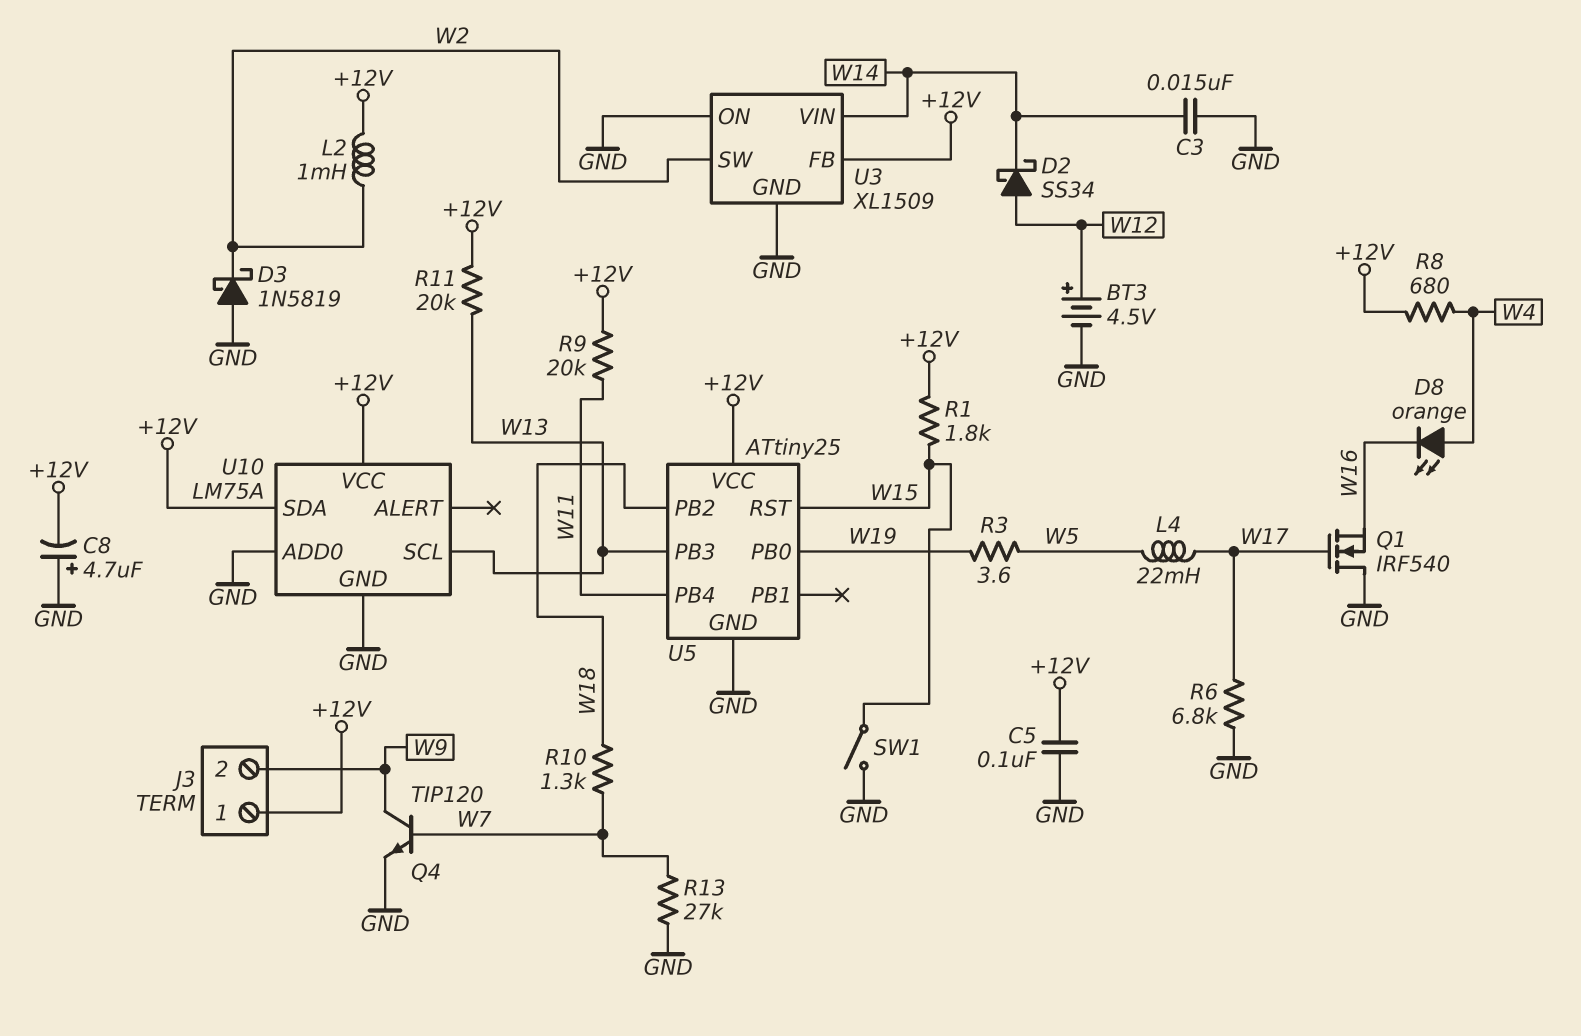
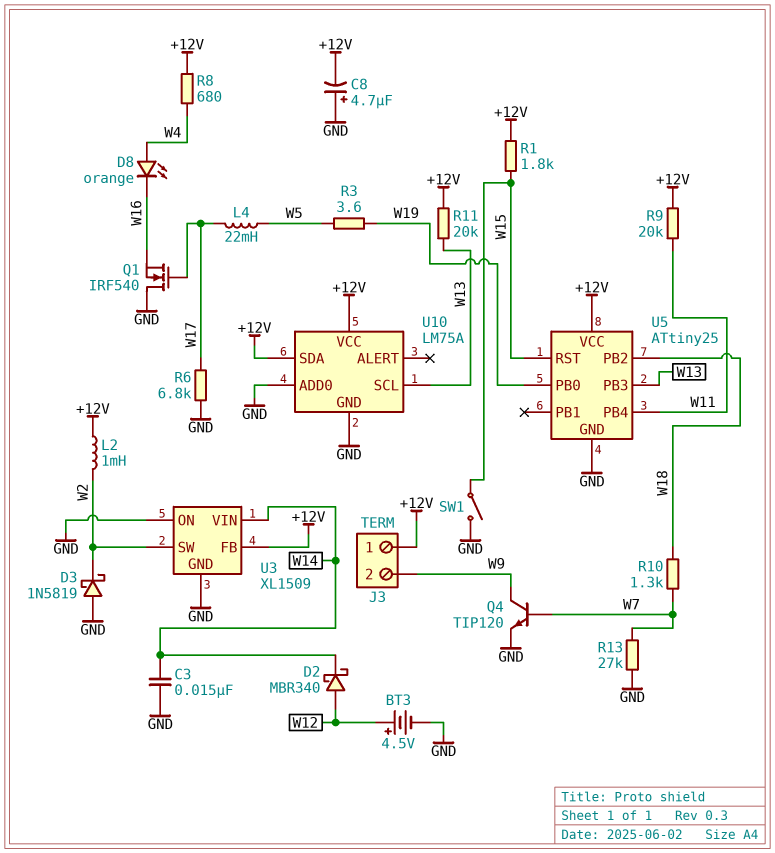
C5: 100nF (+12V, GND) -> none
D2: schottky SS34 (A W12, K W14) -> schottky MBR340 (A W12, K W14)

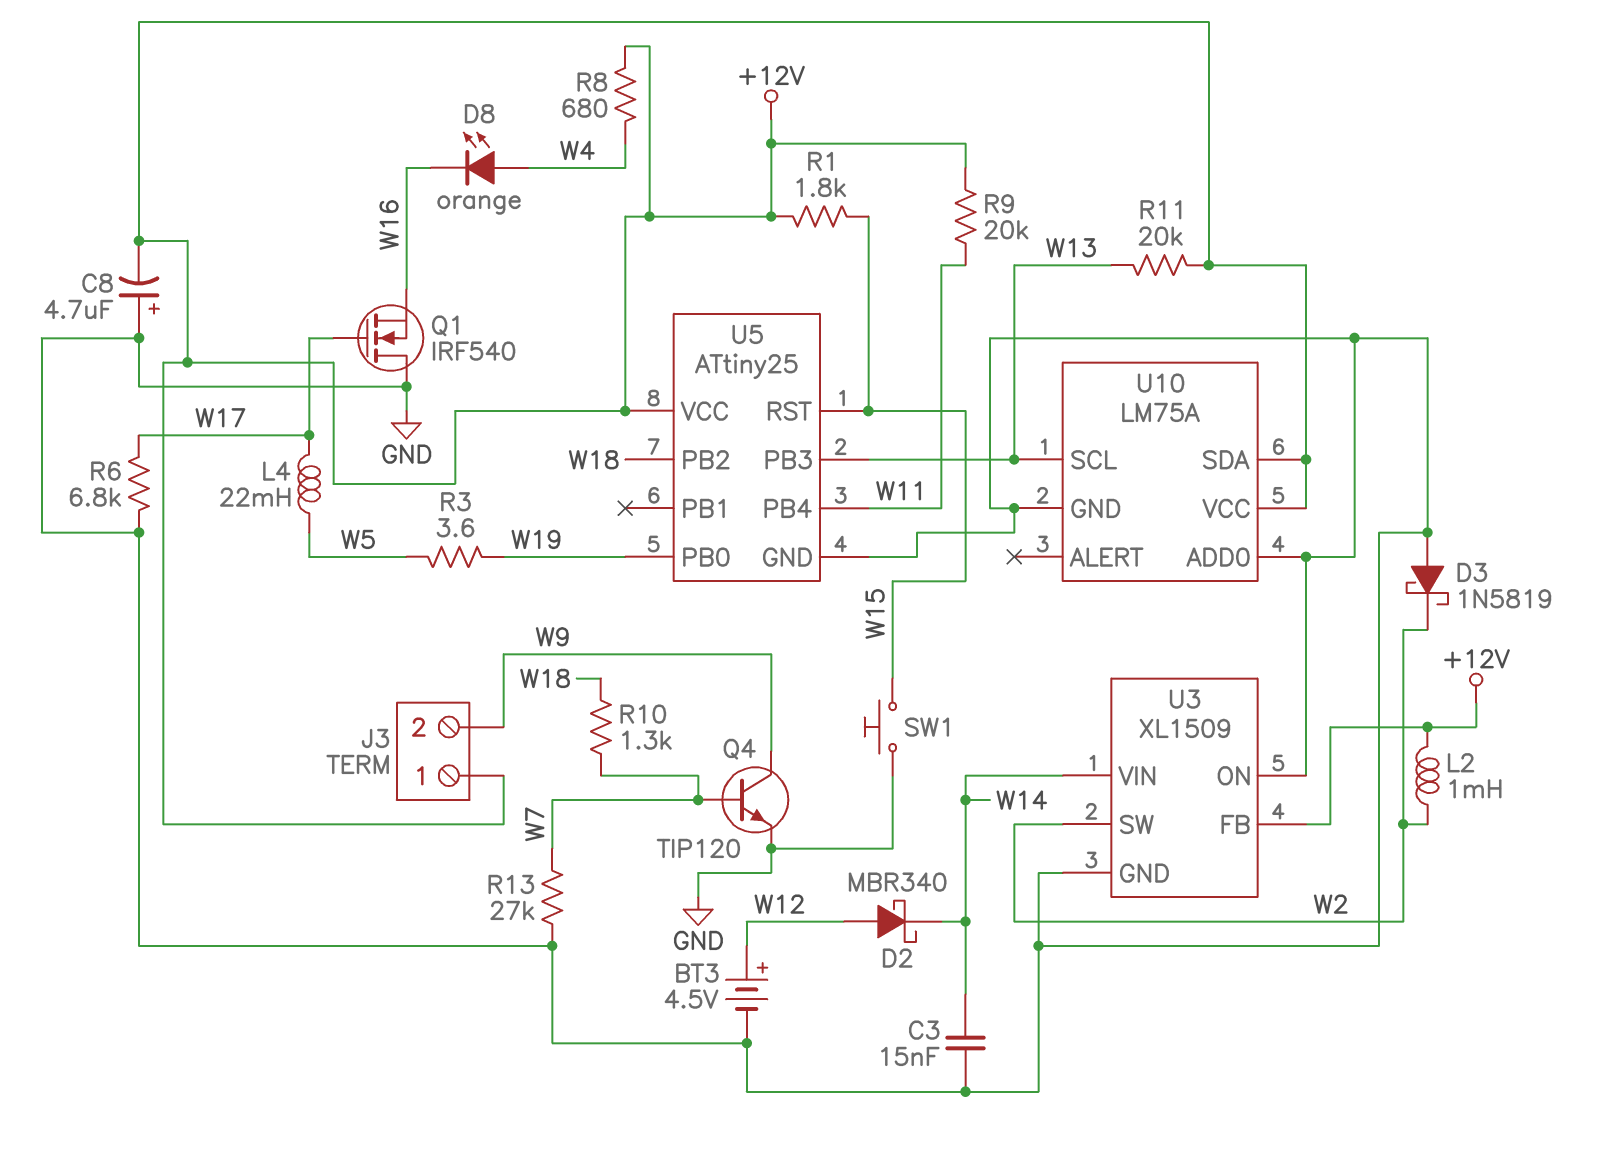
SW1: switch (GND, W15) -> button (GND, W15)

